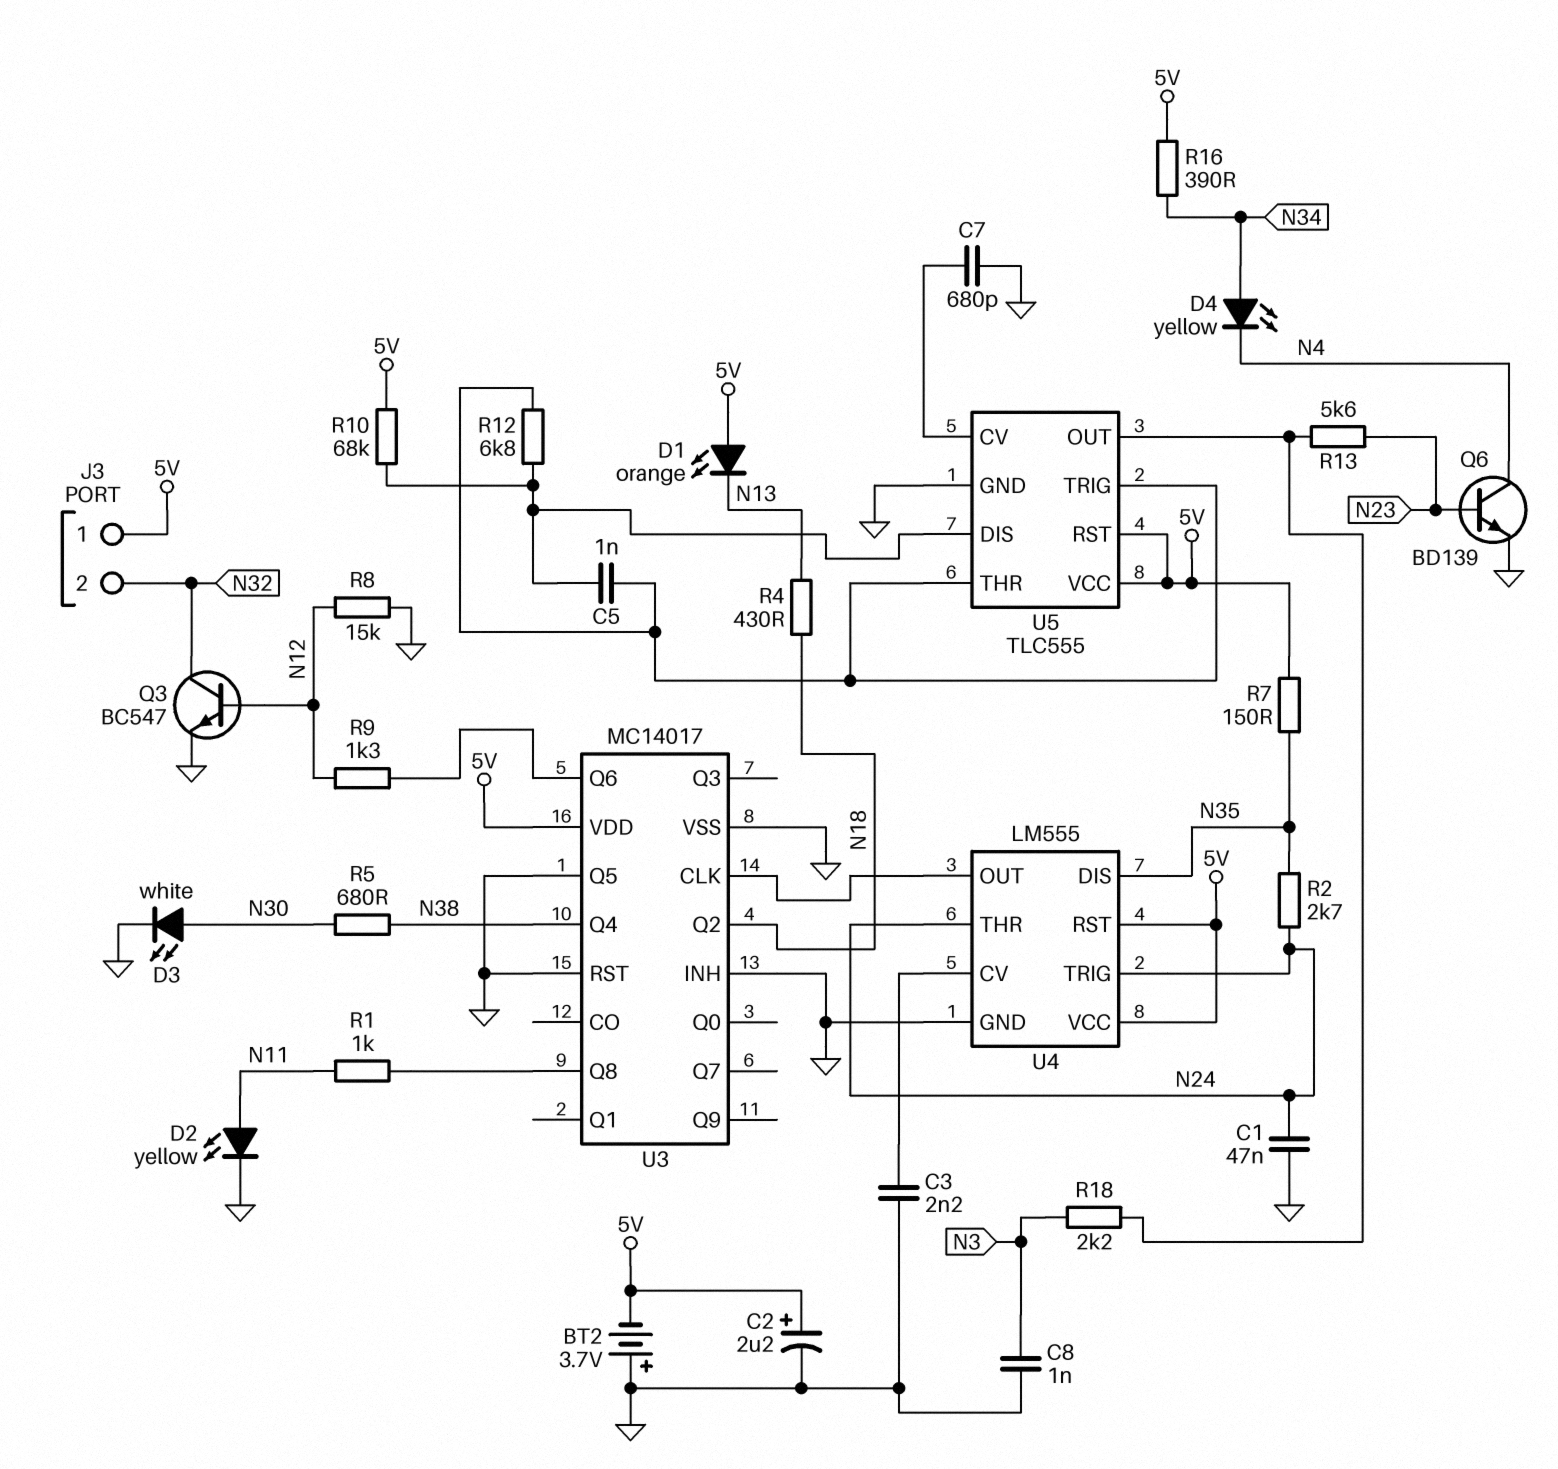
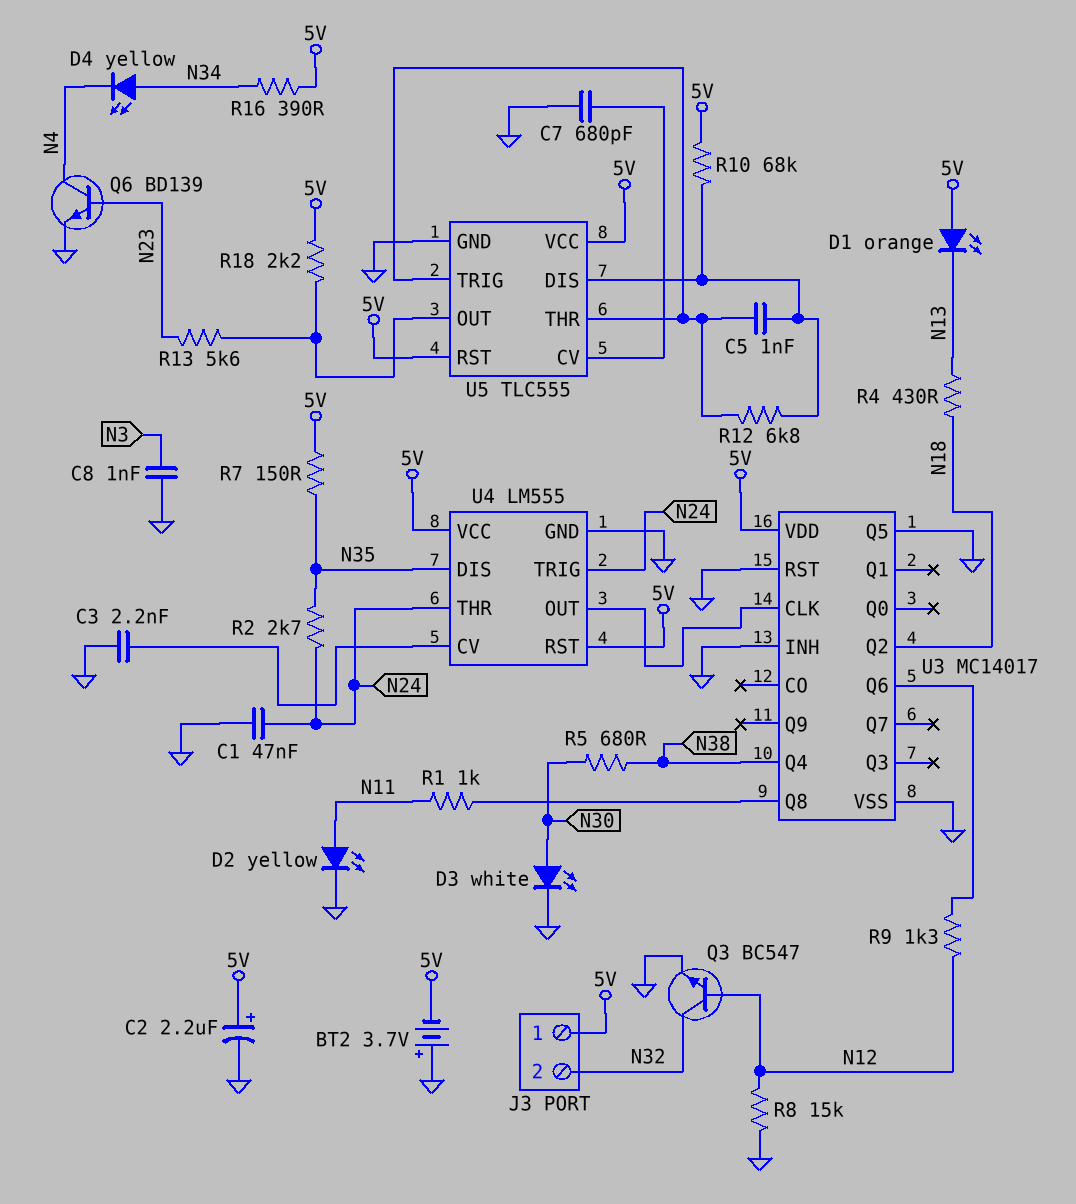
R18: 2.2k (N3, U5/OUT) -> 2.2k (5V, U5/OUT)

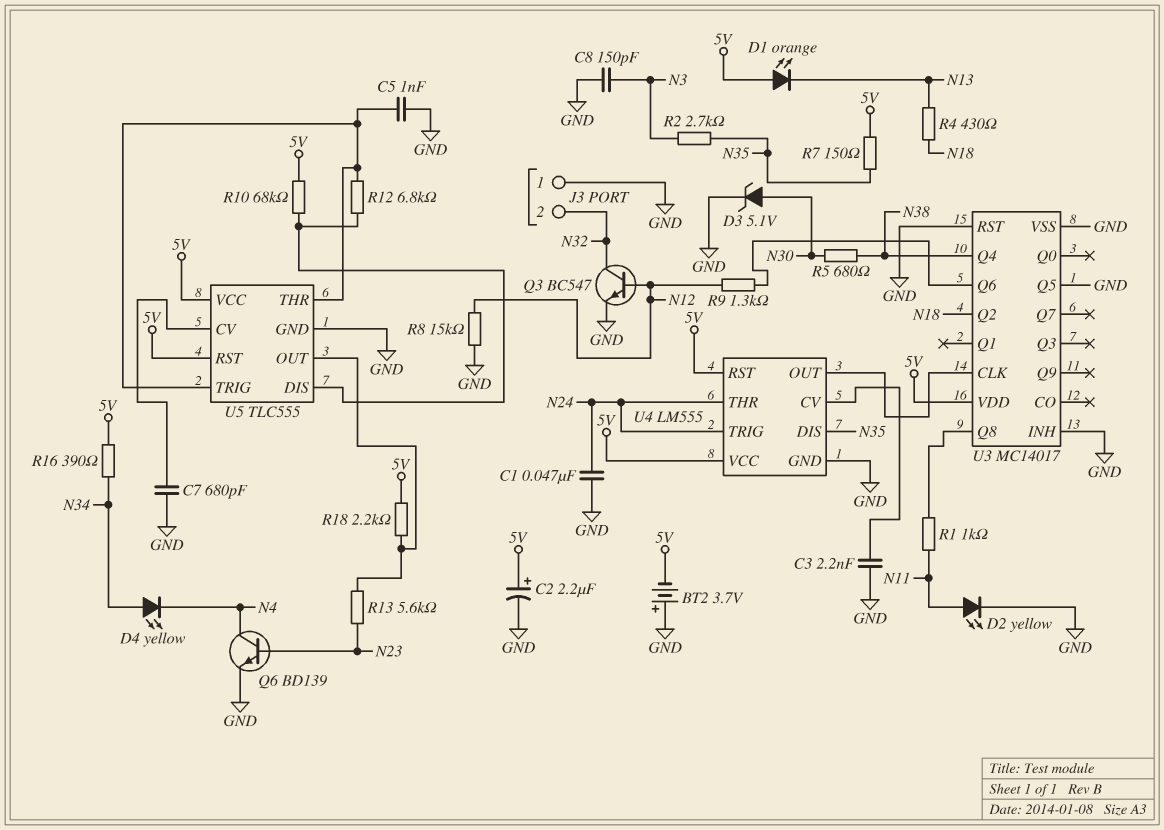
C5: 1nF (U5/DIS, U5/THR) -> 1nF (GND, U5/THR)
C8: 1nF (GND, N3) -> 150pF (GND, N3)
D3: LED white (A N30, K GND) -> zener 5.1V (A N30, K GND)
J3 pin 1: 5V -> GND
R2: 2.7k (N24, N35) -> 2.7k (N3, N35)

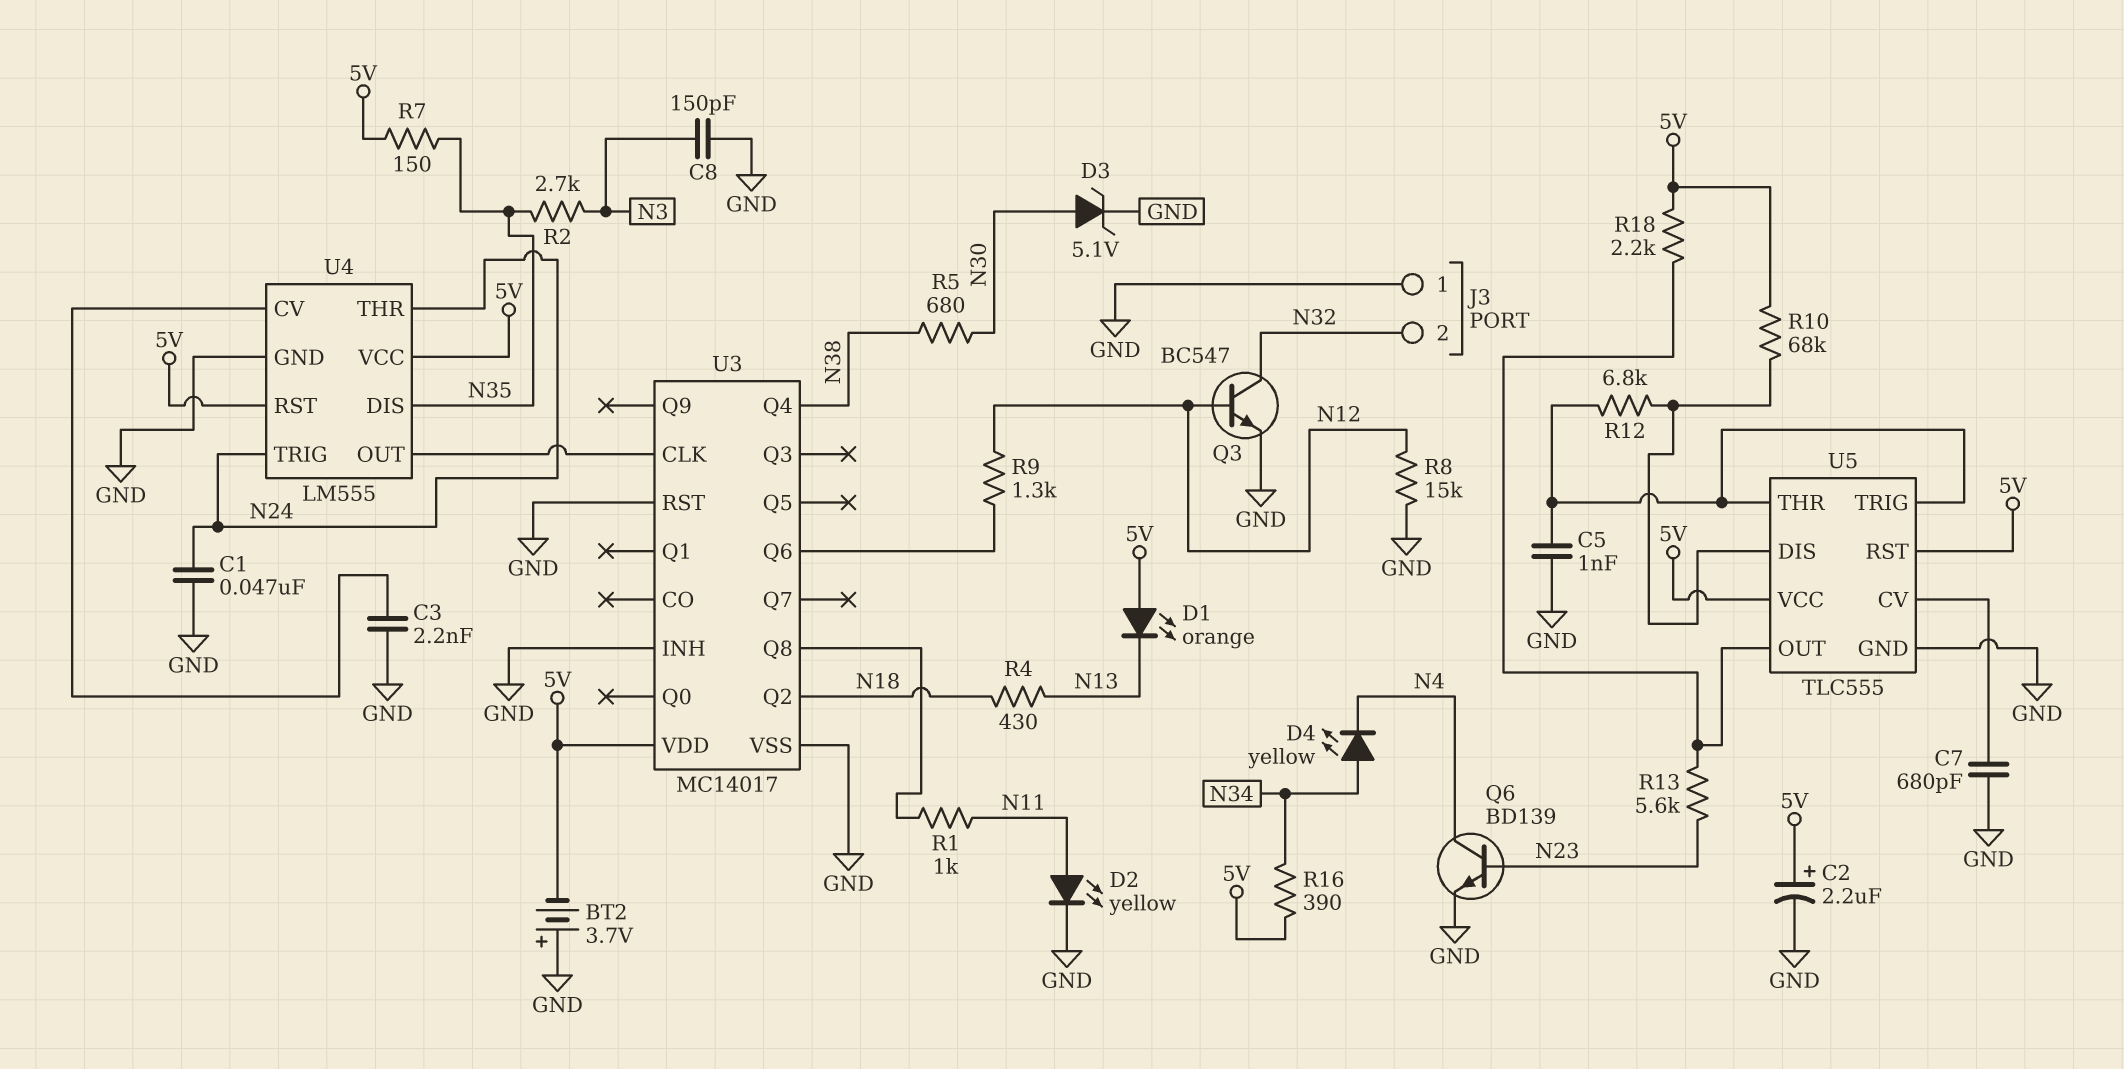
U3 pin Q5: GND -> none

